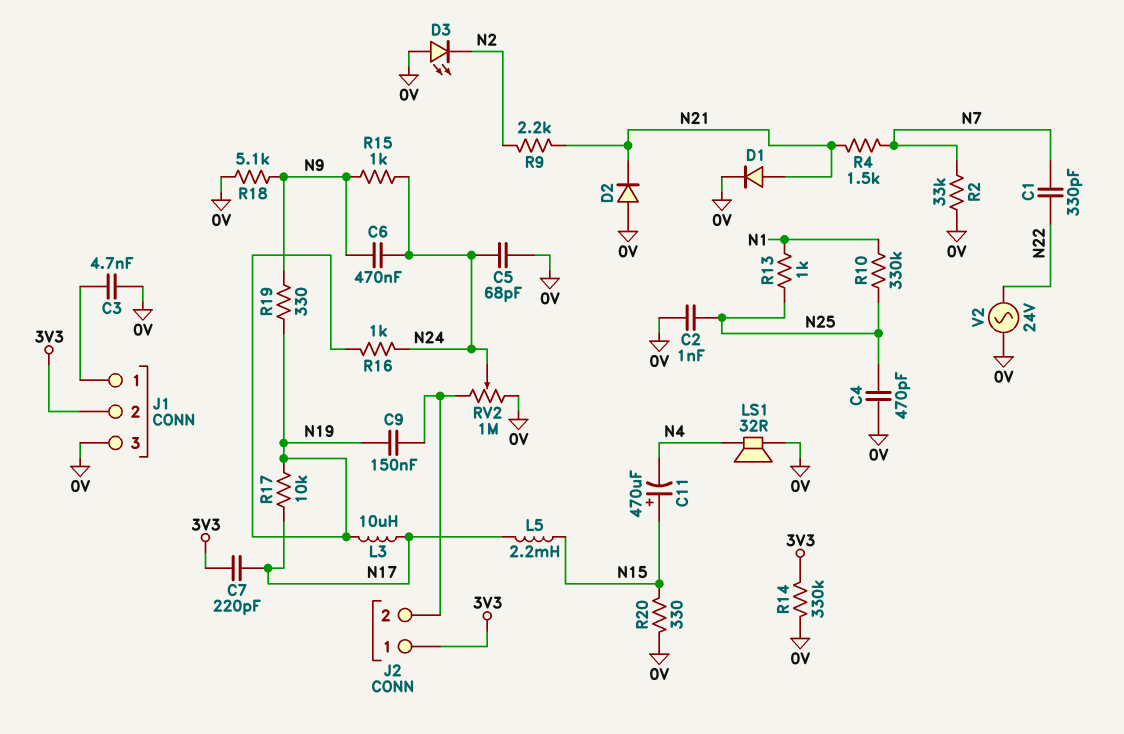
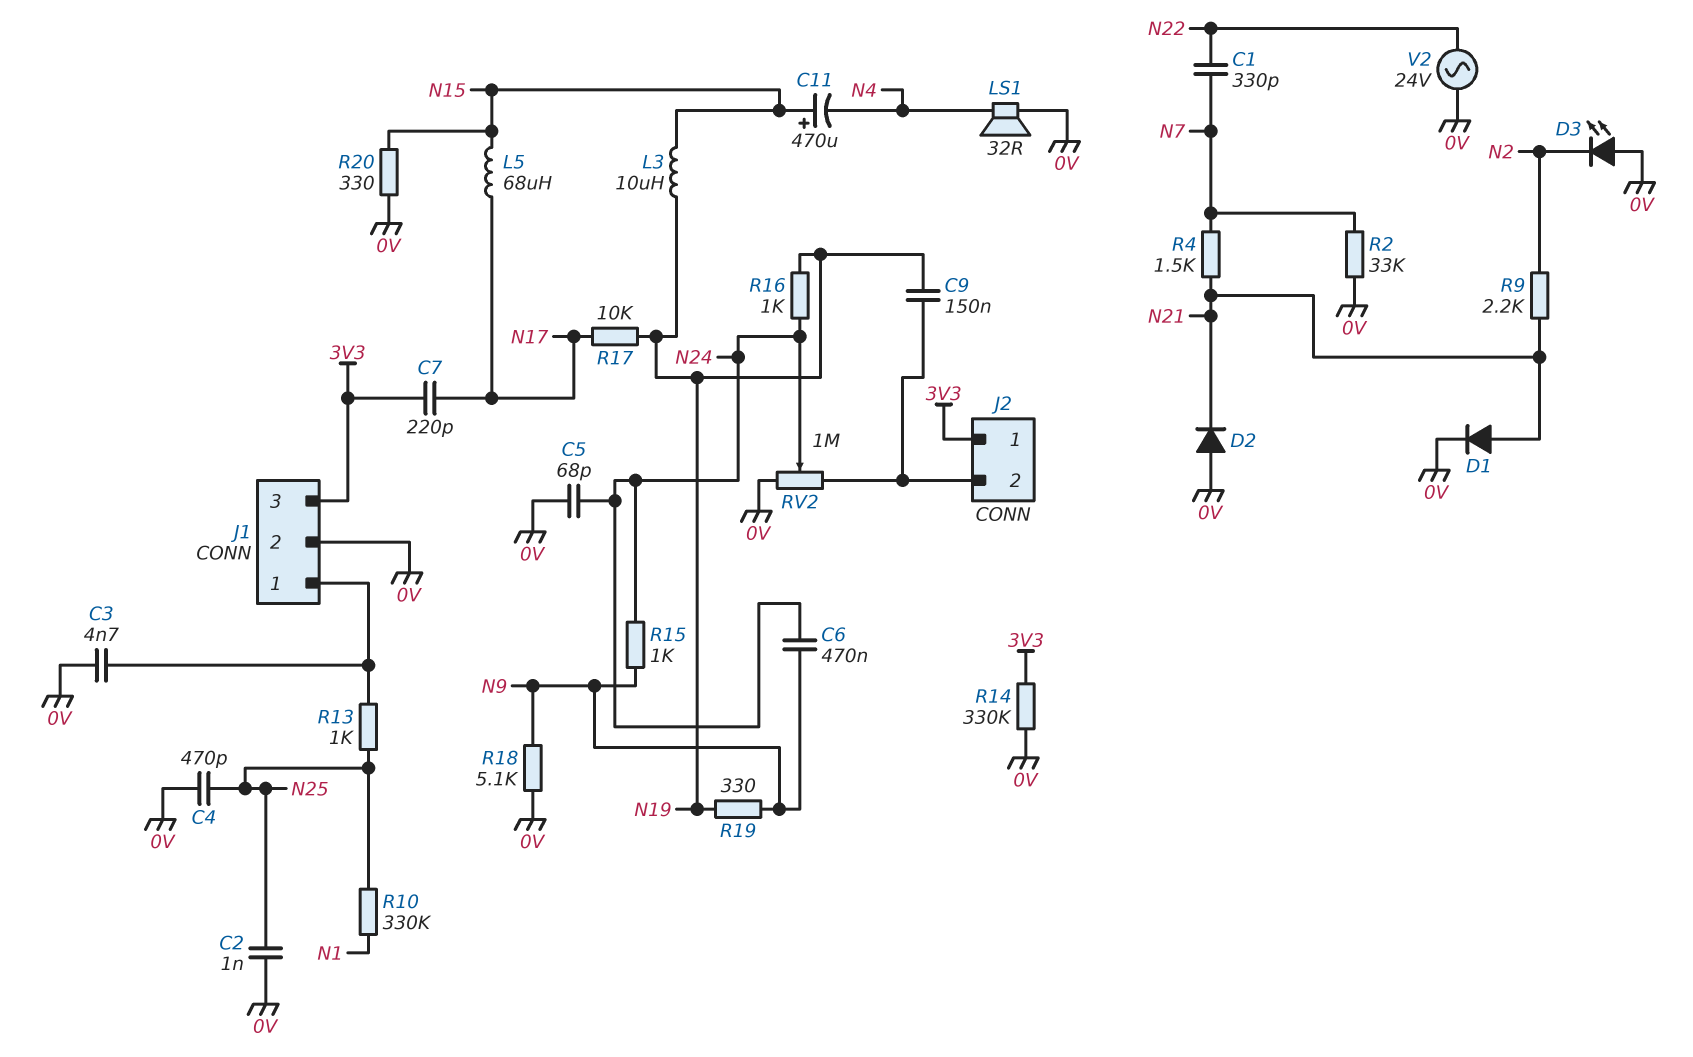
J1 pin 2: 3V3 -> 0V
J1 pin 3: 0V -> 3V3
L3: 10uH (N17, N19) -> 10uH (N15, N19)
L5: 2.2mH (N15, N17) -> 68uH (N15, N17)
R13: 1k (N1, N25) -> 1k (J1/1, N25)

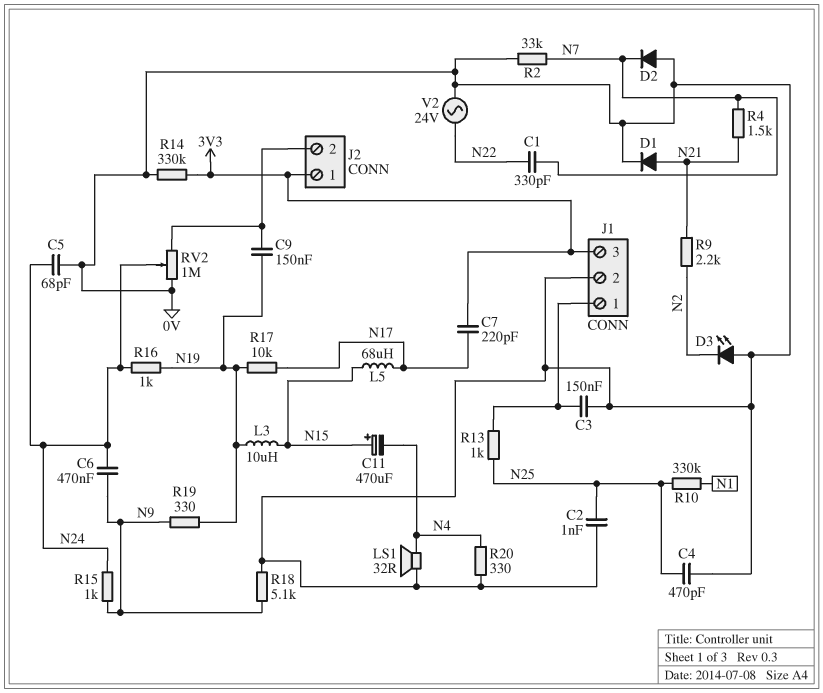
C3: 4.7nF (0V, J1/1) -> 150nF (0V, J1/1)
D2: diode (A 0V, K N21) -> diode (A 0V, K N7)
R20: 330 (0V, N15) -> 330 (0V, N4)

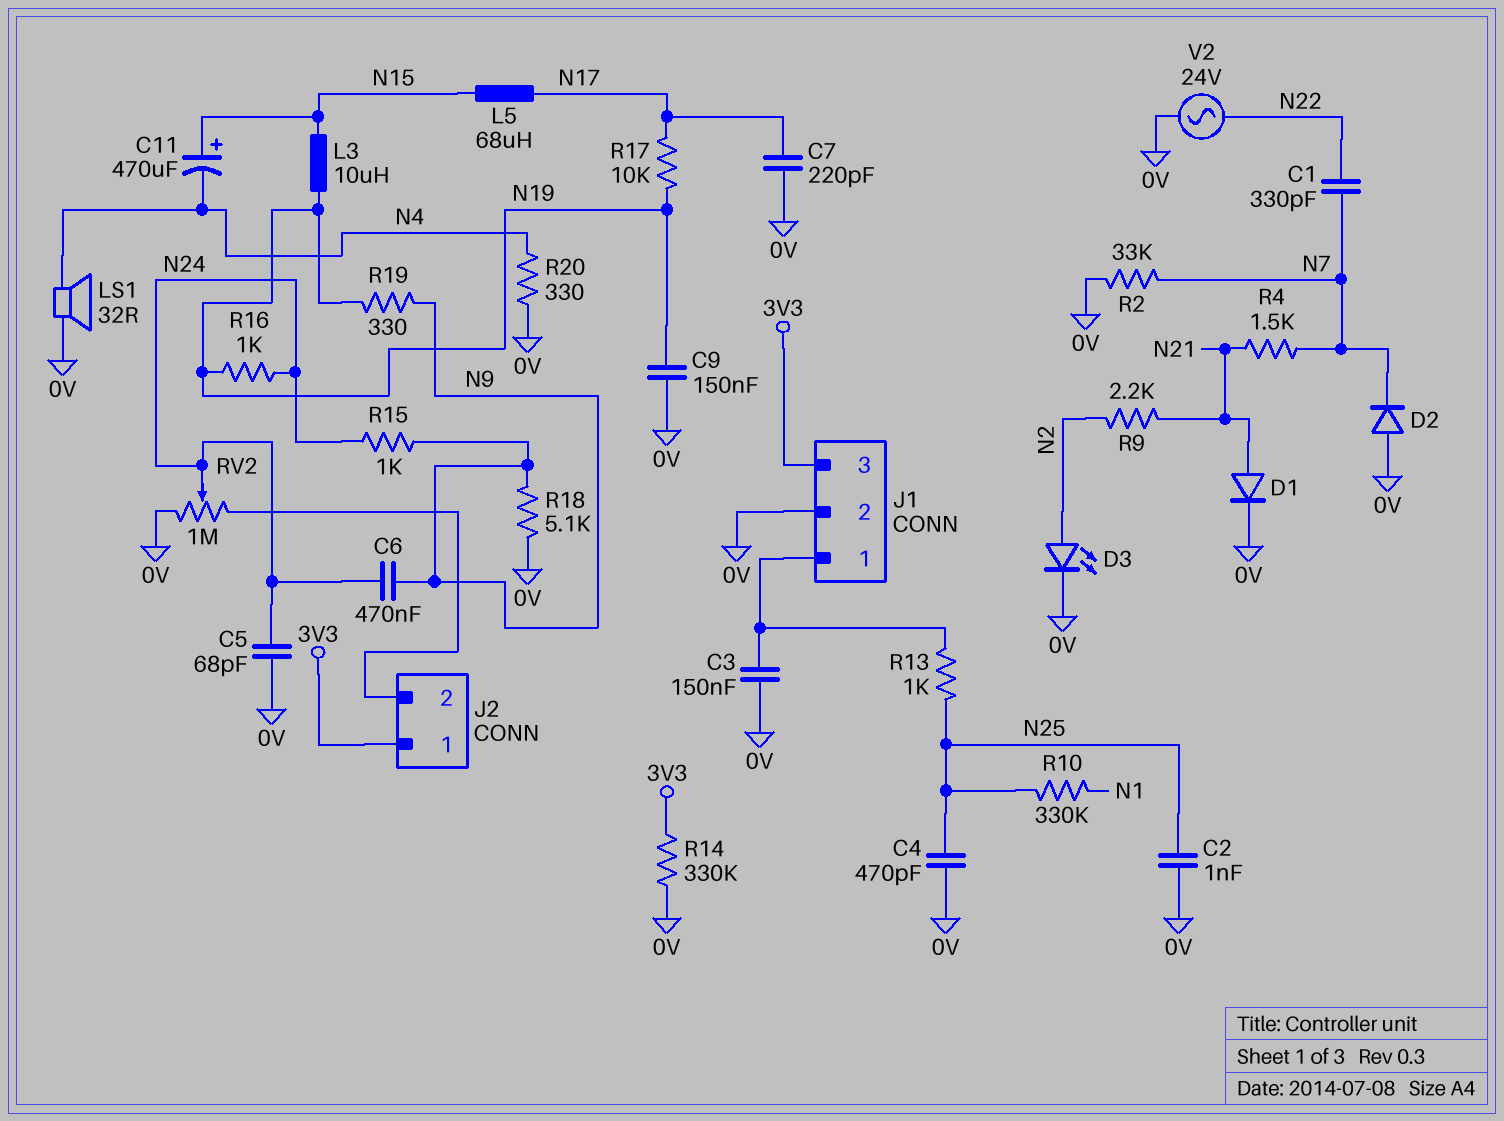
C7: 220pF (3V3, N17) -> 220pF (0V, N17)
C9: 150nF (J2/2, N19) -> 150nF (0V, N19)
D3: LED (A 0V, K N2) -> LED (A N2, K 0V)

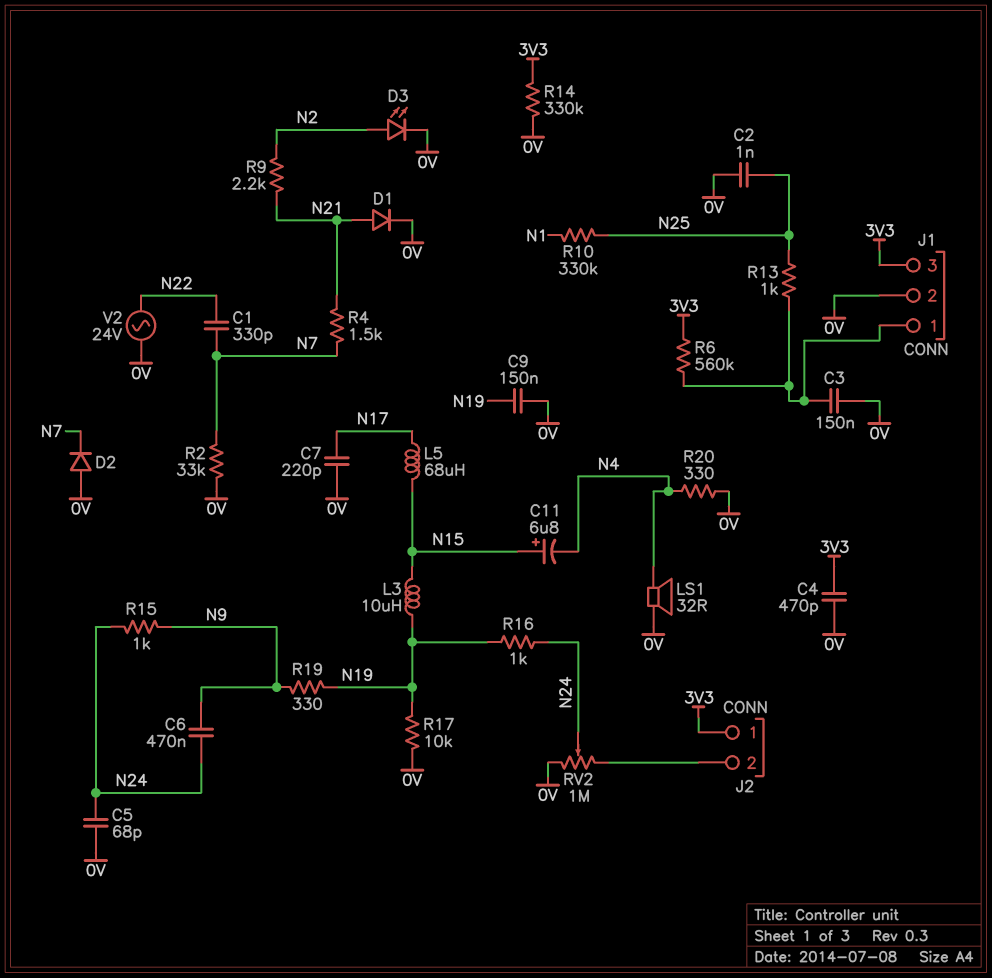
C4: 470pF (0V, N25) -> 470pF (0V, 3V3)
C11: 470uF (plus N15, minus N4) -> 6.8uF (plus N15, minus N4)
R6: none -> 560k (3V3, J1/1)
R17: 10k (N17, N19) -> 10k (0V, N19)
R18: 5.1k (0V, N9) -> none

